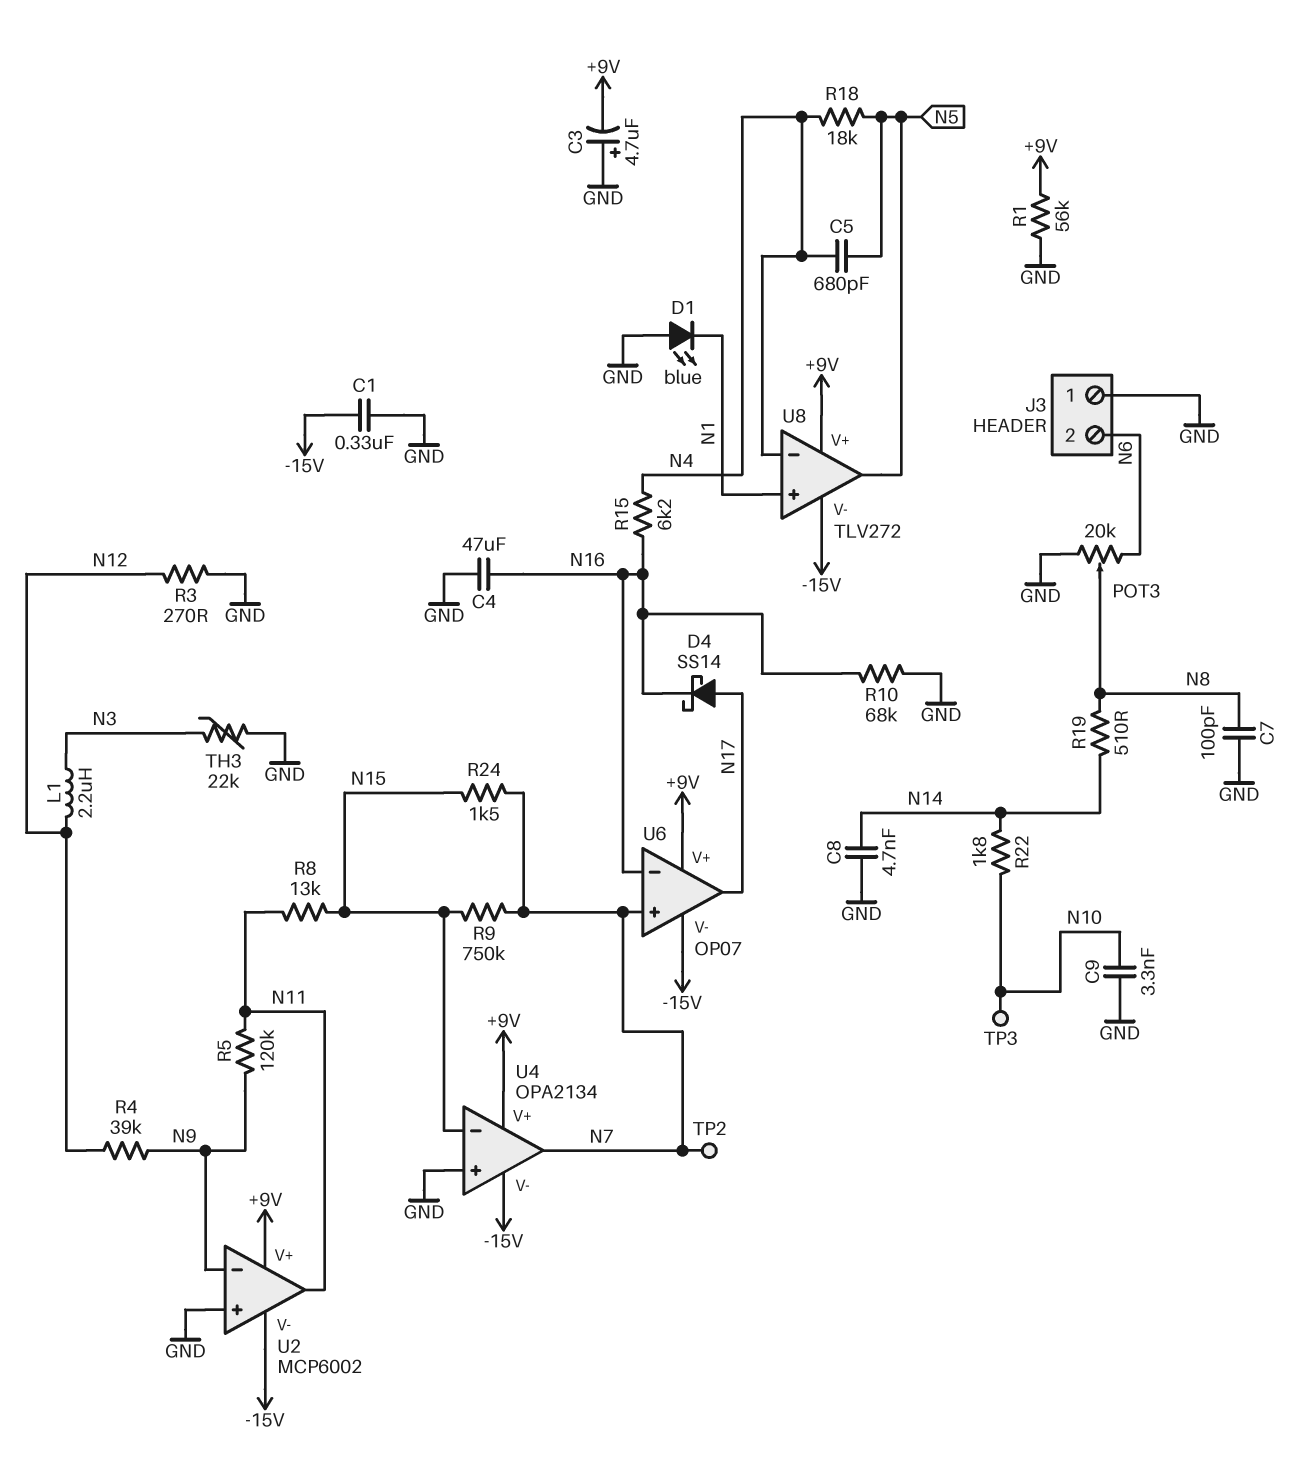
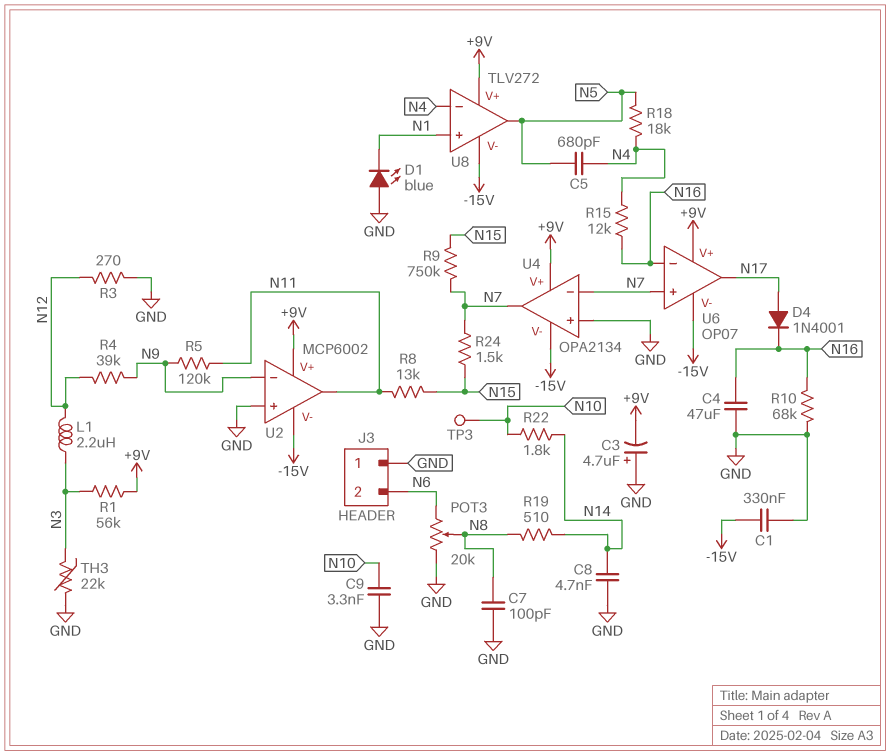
D4: schottky SS14 (A N17, K N16) -> diode 1N4001 (A N17, K N16)
R1: 56k (+9V, GND) -> 56k (+9V, N3)
R15: 6.2k (N4, N16) -> 12k (N4, N16)
TP2: test point (N7) -> none
U4 pin in-: N15 -> N7

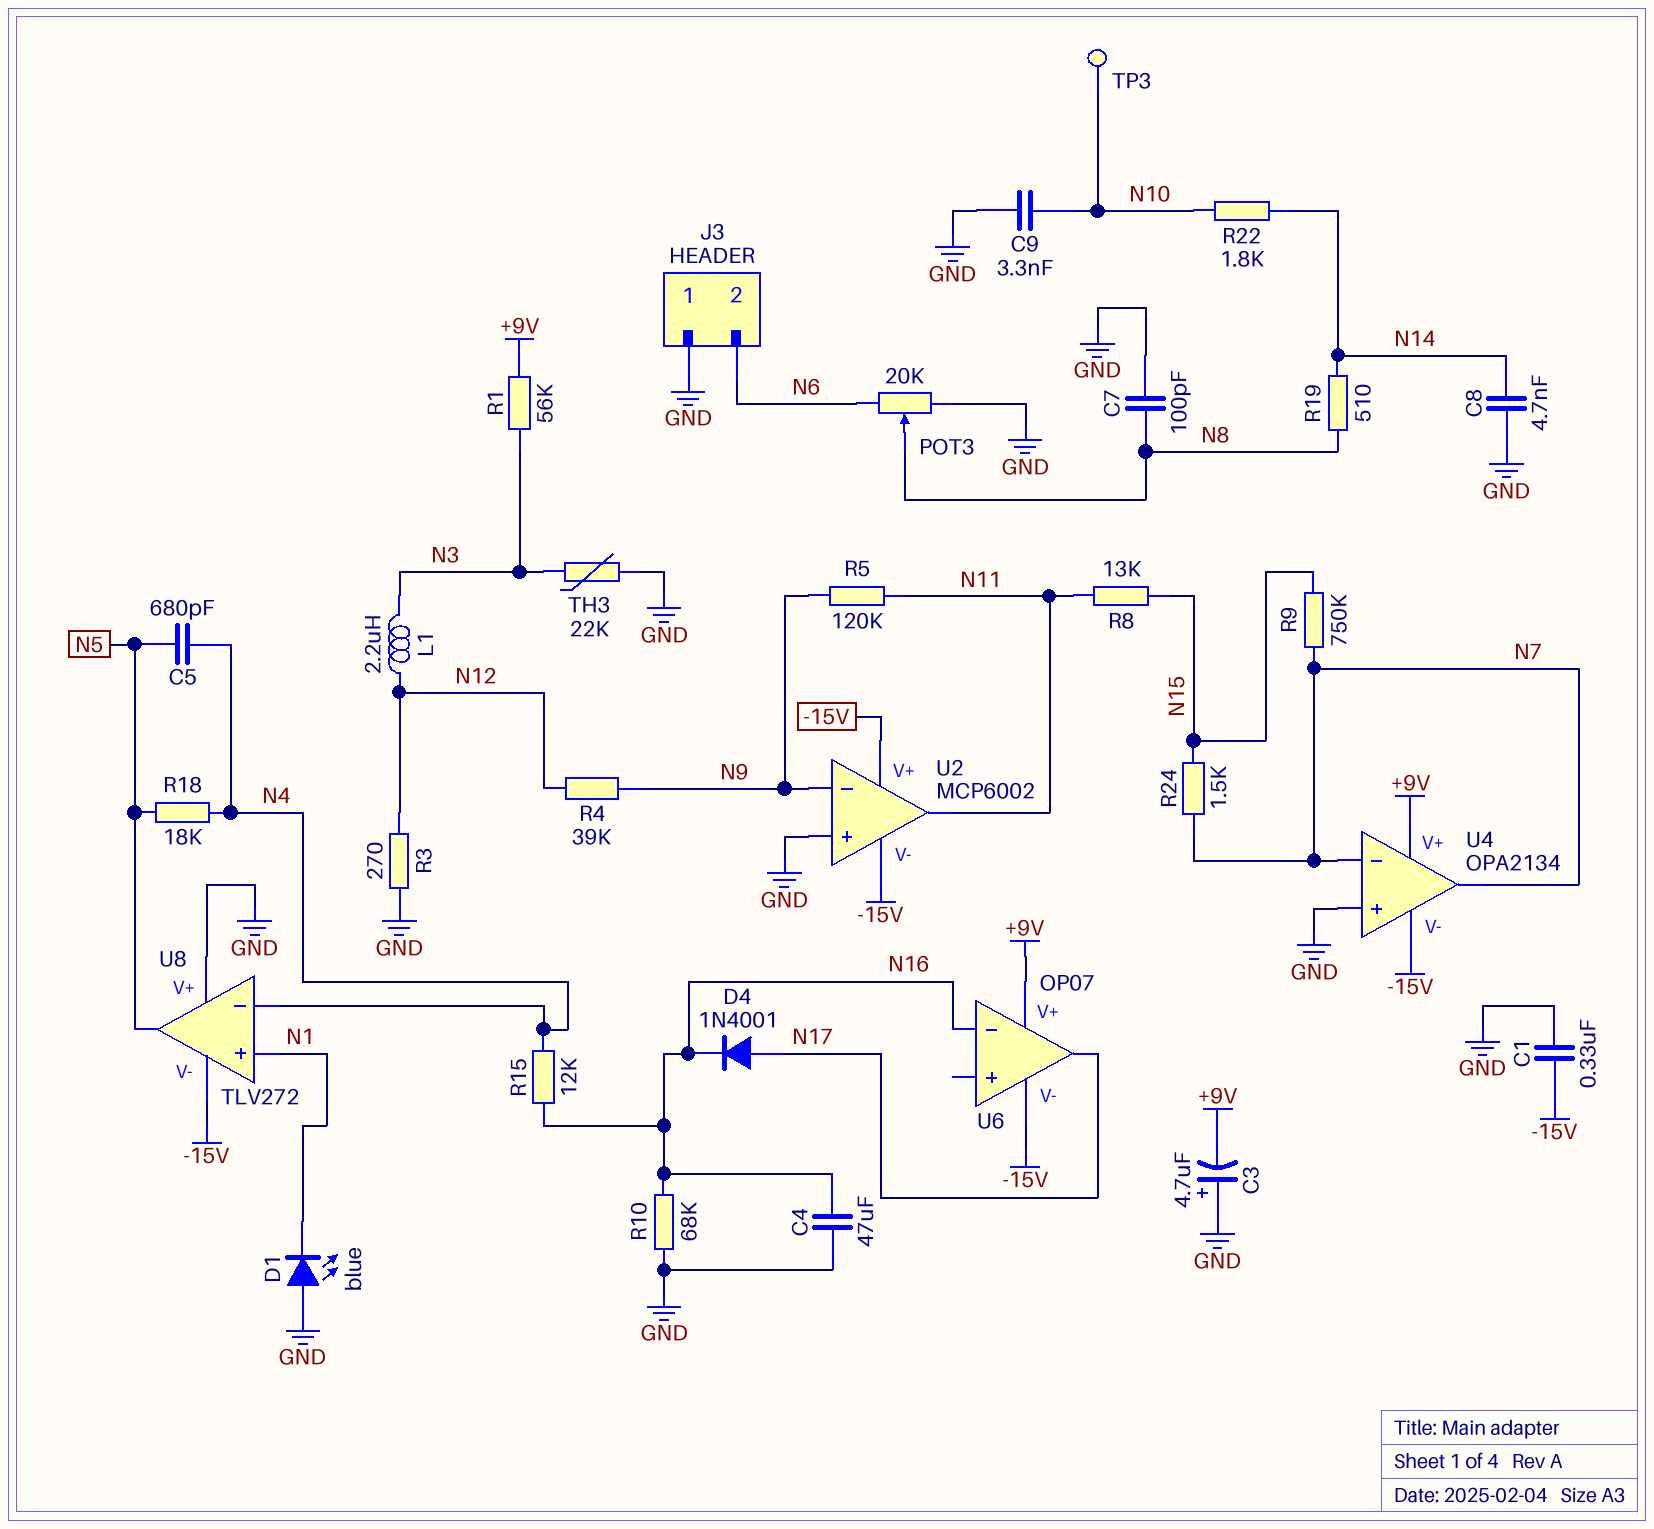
U2 pin V+: +9V -> -15V
U6 pin in+: N7 -> none
U8 pin V+: +9V -> GND

